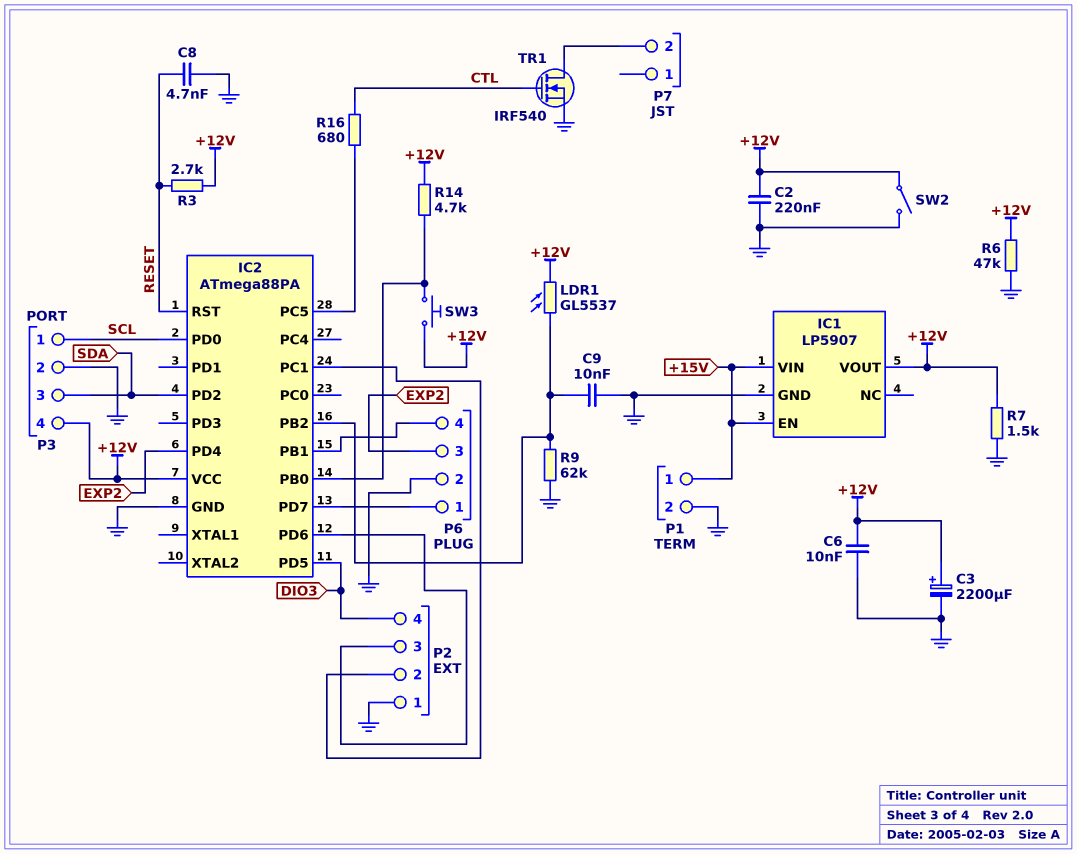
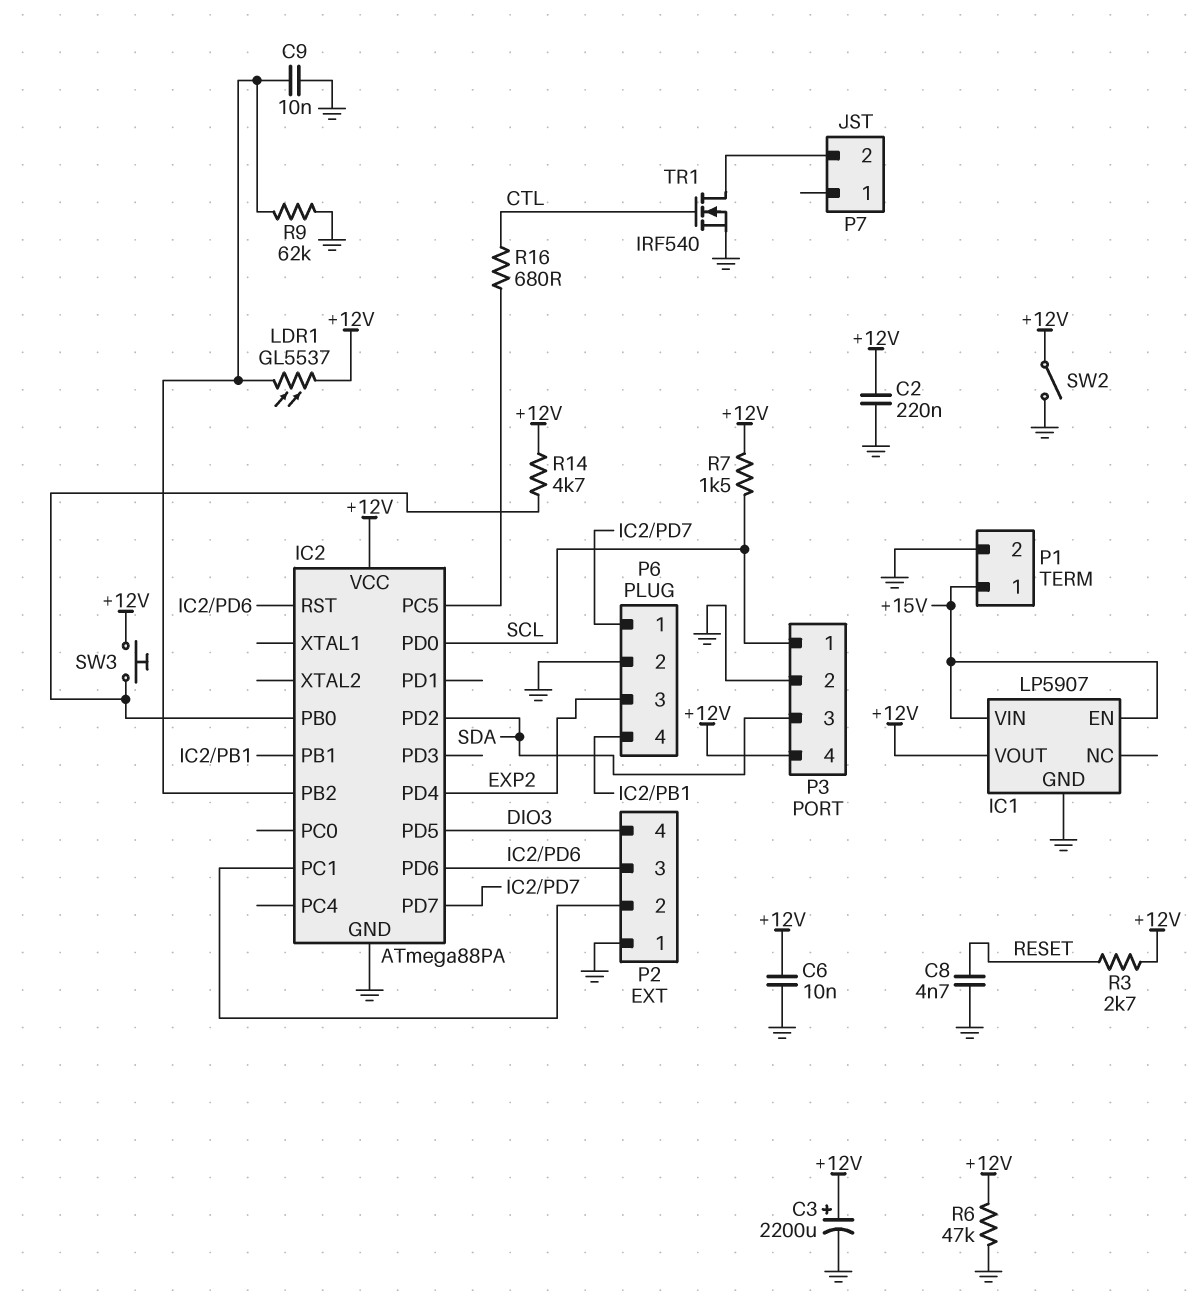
IC2 pin RST: RESET -> IC2/PD6
R7: 1.5k (+12V, GND) -> 1.5k (+12V, SCL)

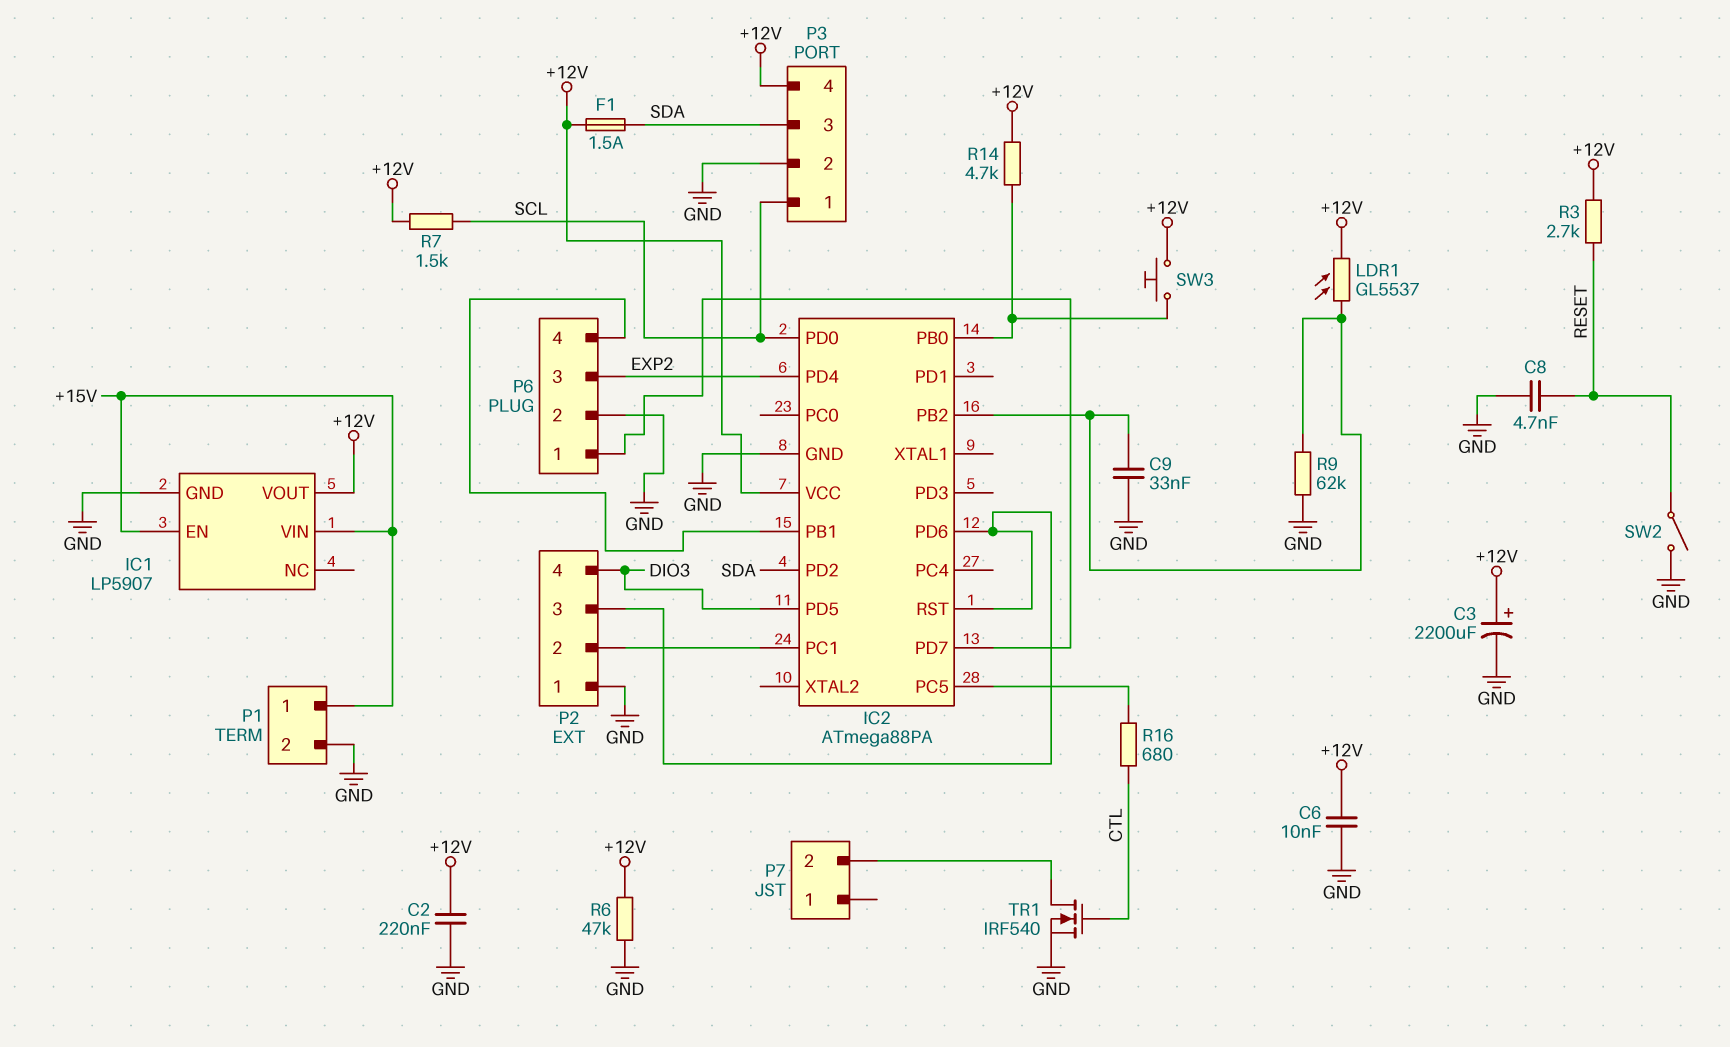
C9: 10nF (GND, IC2/PB2) -> 33nF (GND, IC2/PB2)
F1: none -> 1.5A (+12V, SDA)
SW2: switch (+12V, GND) -> switch (GND, RESET)

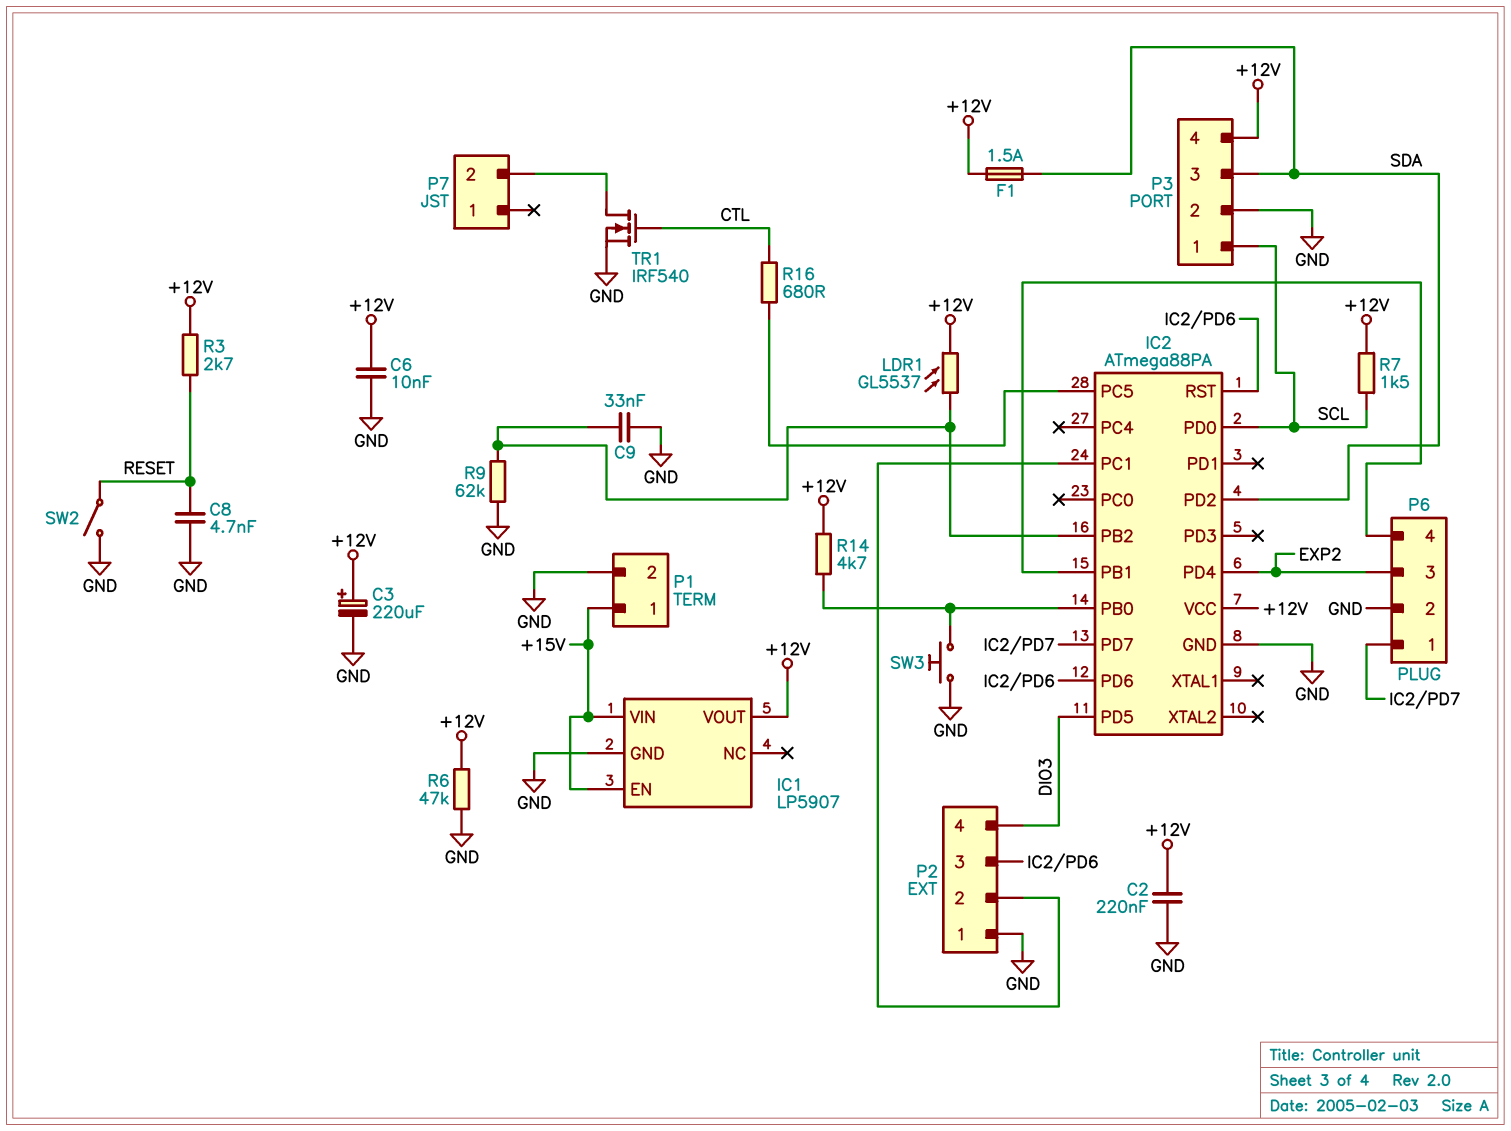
C3: 2200uF (plus +12V, minus GND) -> 220uF (plus +12V, minus GND)
SW3: button (+12V, IC2/PB0) -> button (GND, IC2/PB0)

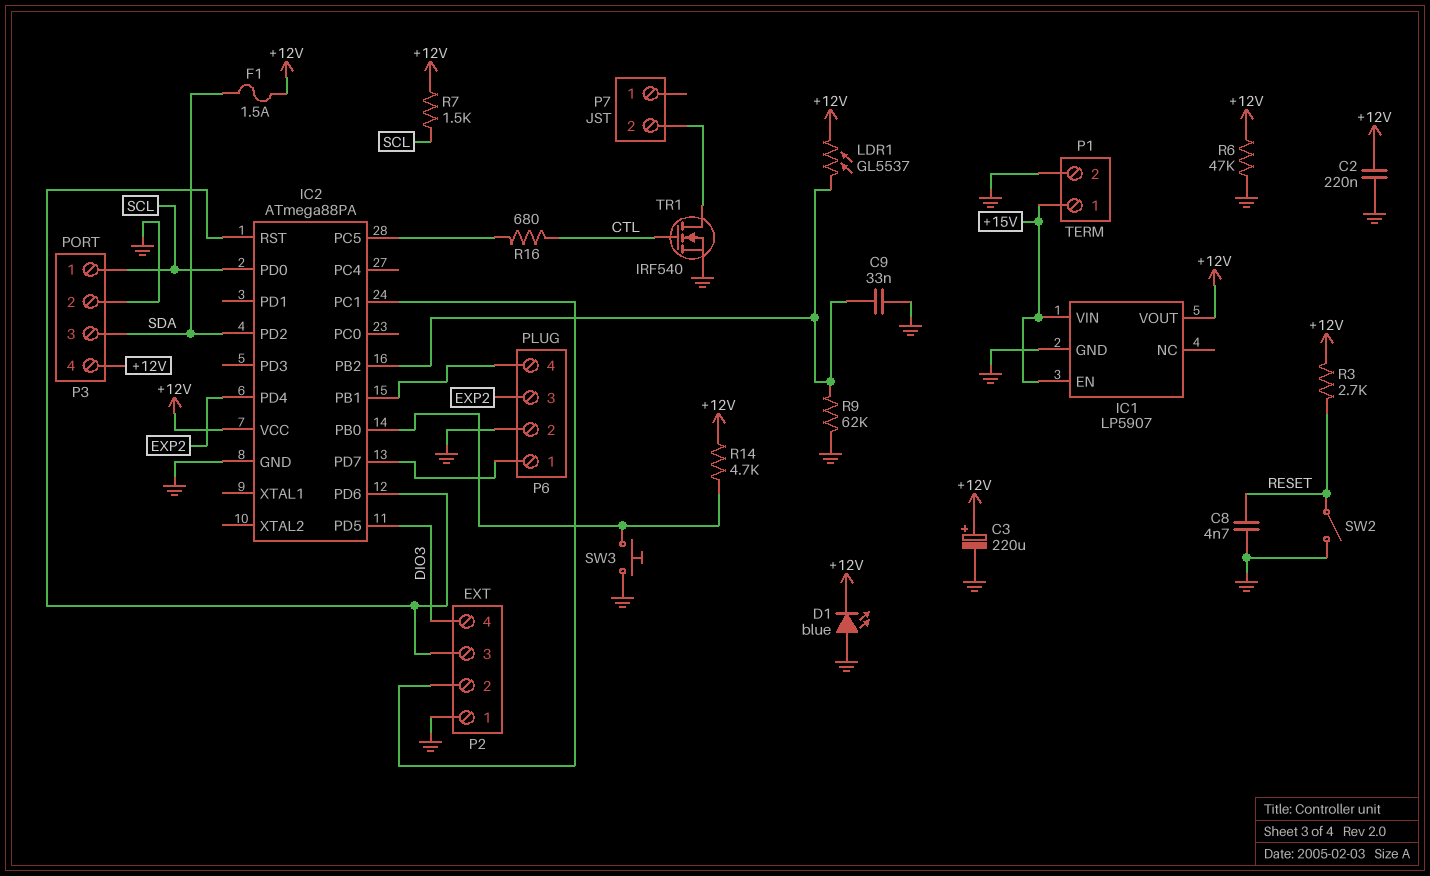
C6: 10nF (+12V, GND) -> none
D1: none -> LED blue (A GND, K +12V)

